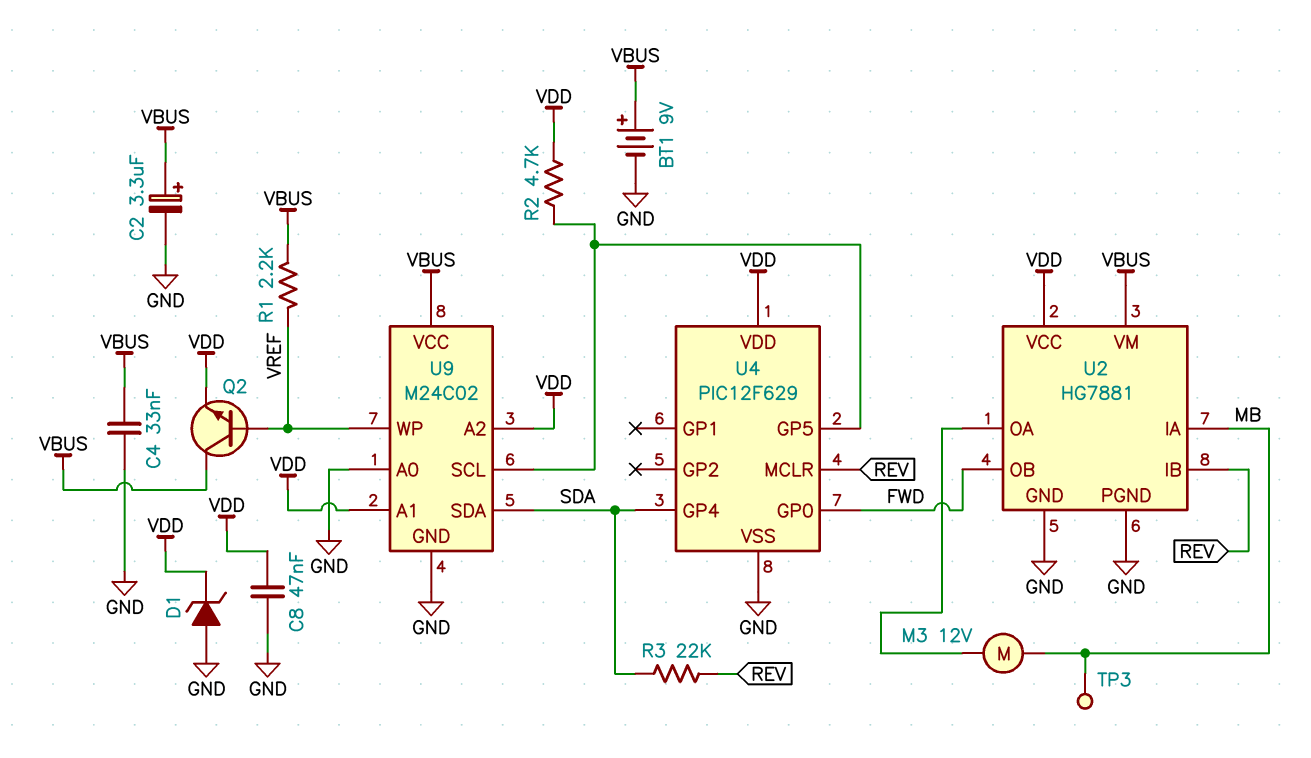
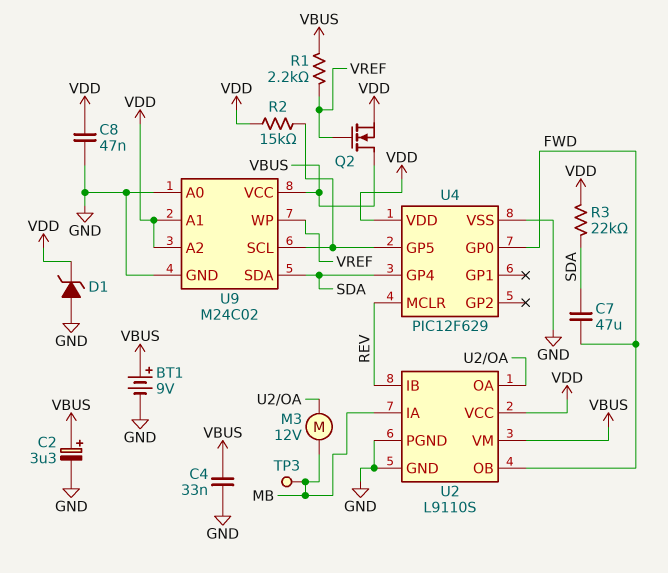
C7: none -> 47uF (FWD, SDA)
Q2: NPN (B VREF, C VBUS, E VDD) -> NMOS (G VREF, D VBUS, S VDD)
R2: 4.7k (U4/GP5, VDD) -> 15k (U4/GP5, VDD)
R3: 22k (REV, SDA) -> 22k (SDA, VDD)
U2: HG7881 -> L9110S

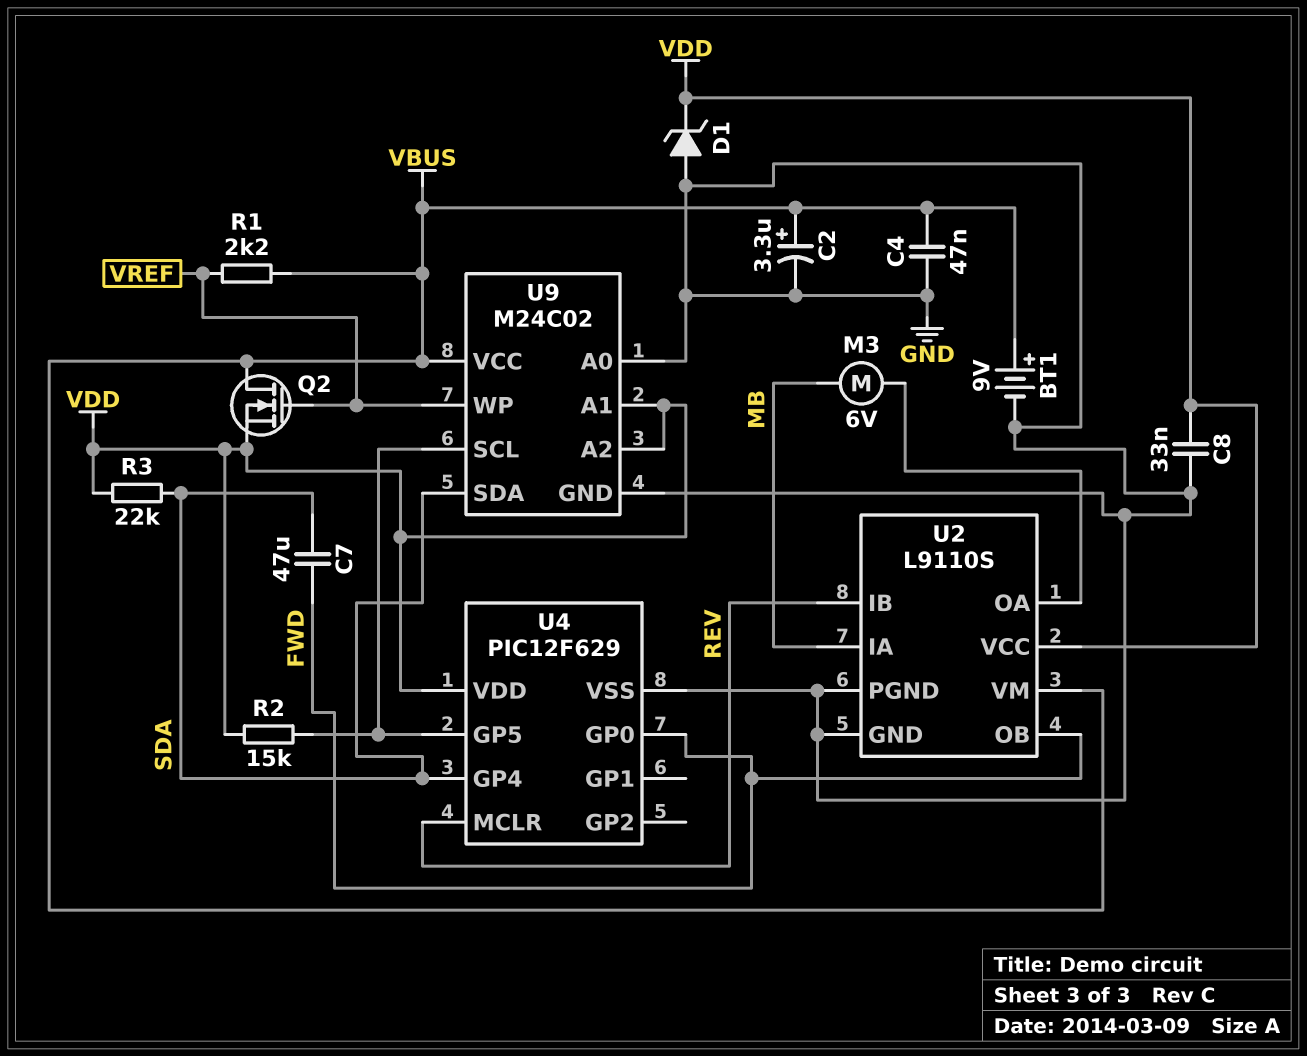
C4: 33nF (GND, VBUS) -> 47nF (GND, VBUS)
C8: 47nF (GND, VDD) -> 33nF (GND, VDD)
M3: motor 12V (MB, U2/OA) -> motor 6V (MB, U2/OA)
TP3: test point (MB) -> none

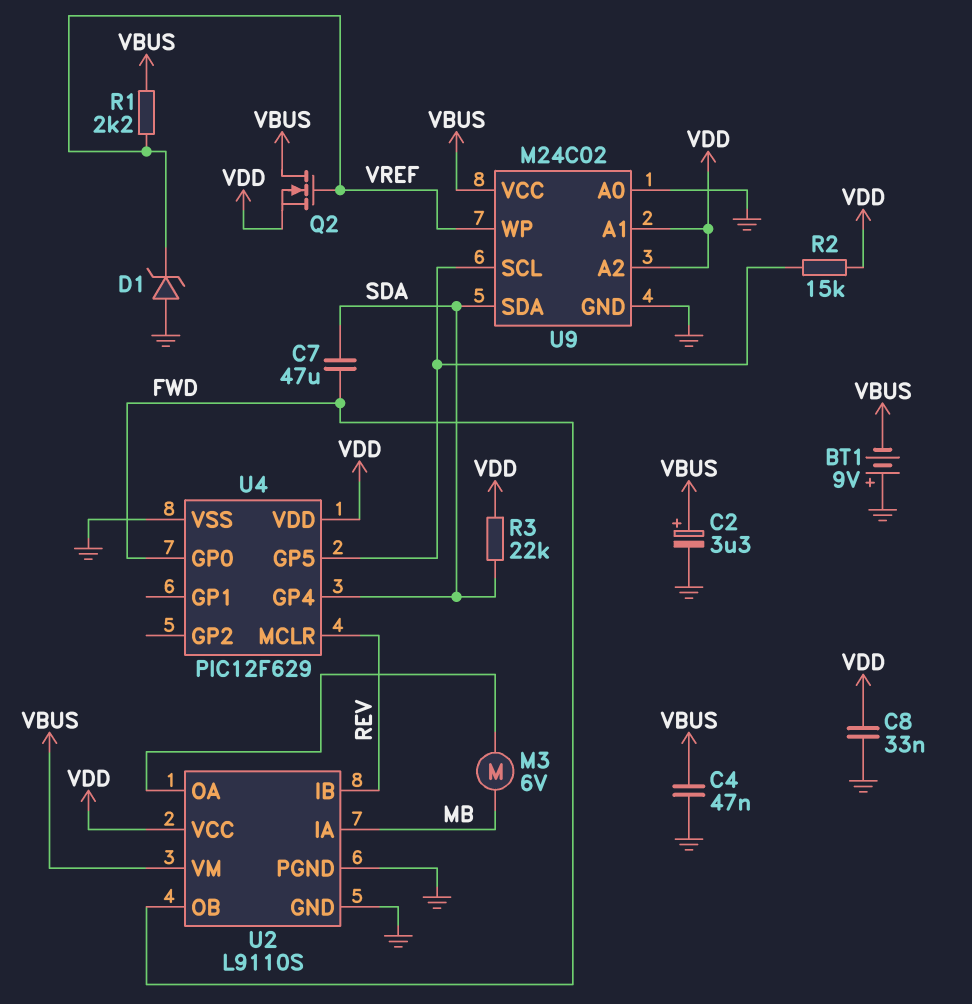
BT1: 9V (plus VBUS, minus GND) -> 9V (plus GND, minus VBUS)
D1: zener (A GND, K VDD) -> zener (A GND, K VREF)

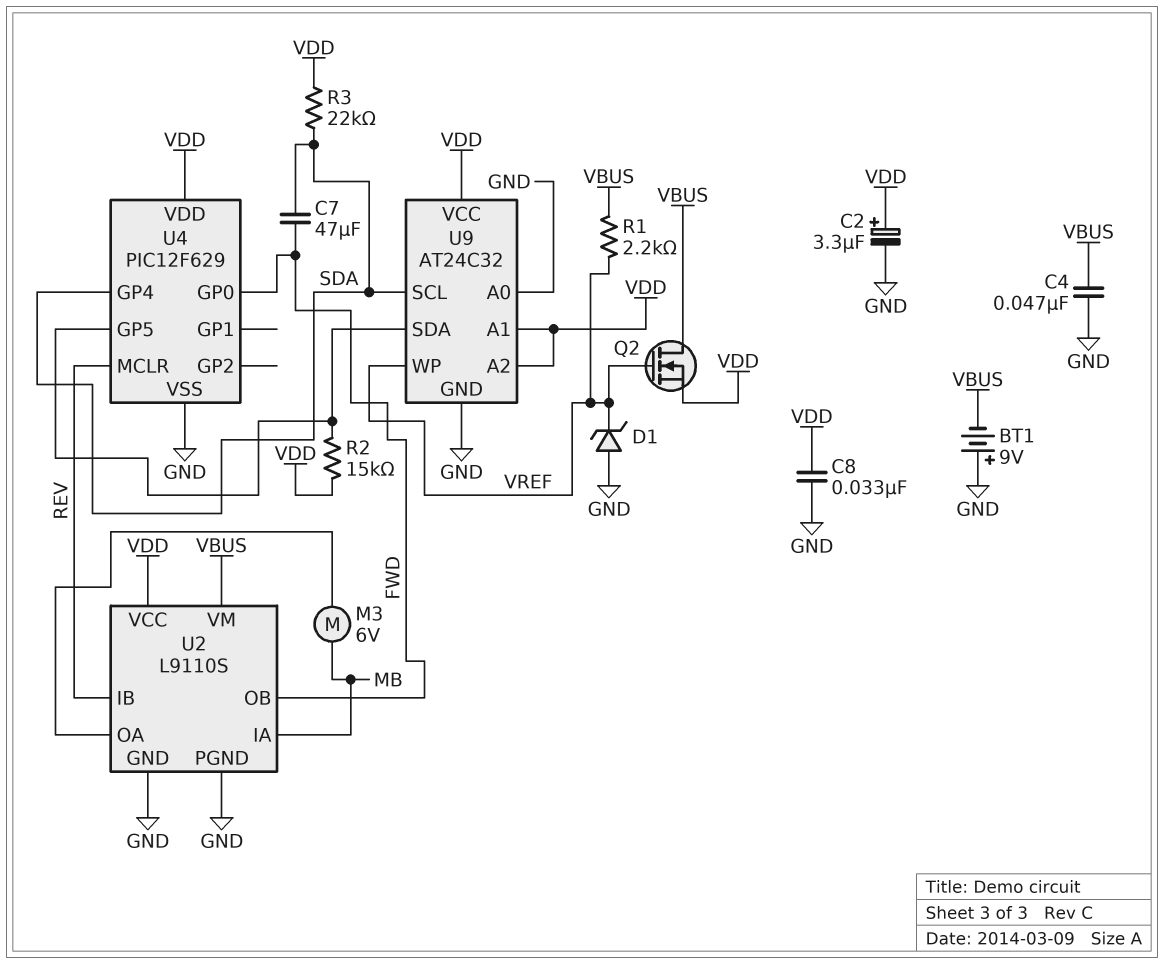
C2: 3.3uF (plus VBUS, minus GND) -> 3.3uF (plus VDD, minus GND)
U9: M24C02 -> AT24C32
U9 pin SCL: U4/GP5 -> SDA
U9 pin SDA: SDA -> U4/GP5
U9 pin VCC: VBUS -> VDD

